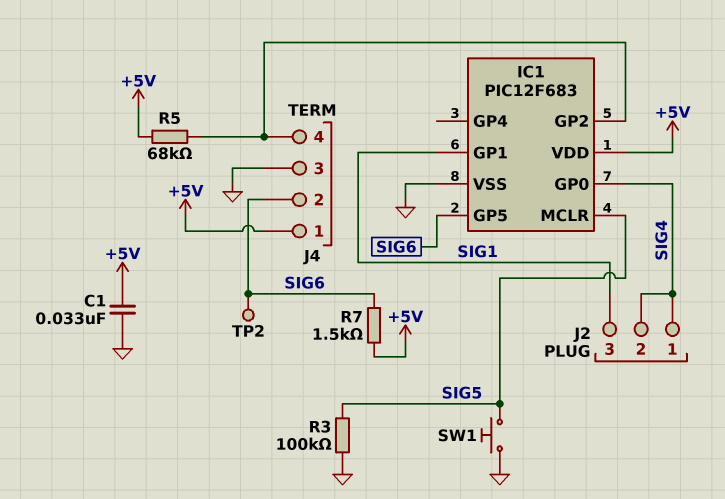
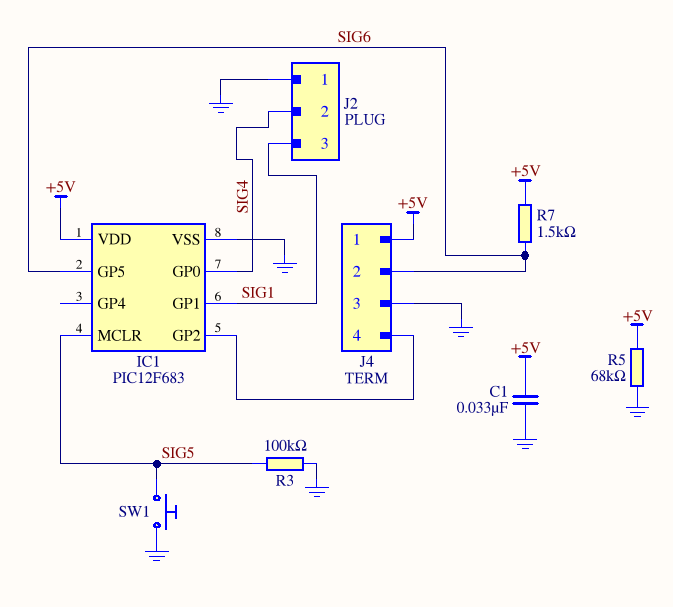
J2 pin 1: SIG4 -> GND
R5: 68k (+5V, IC1/GP2) -> 68k (+5V, GND)
TP2: test point (SIG6) -> none

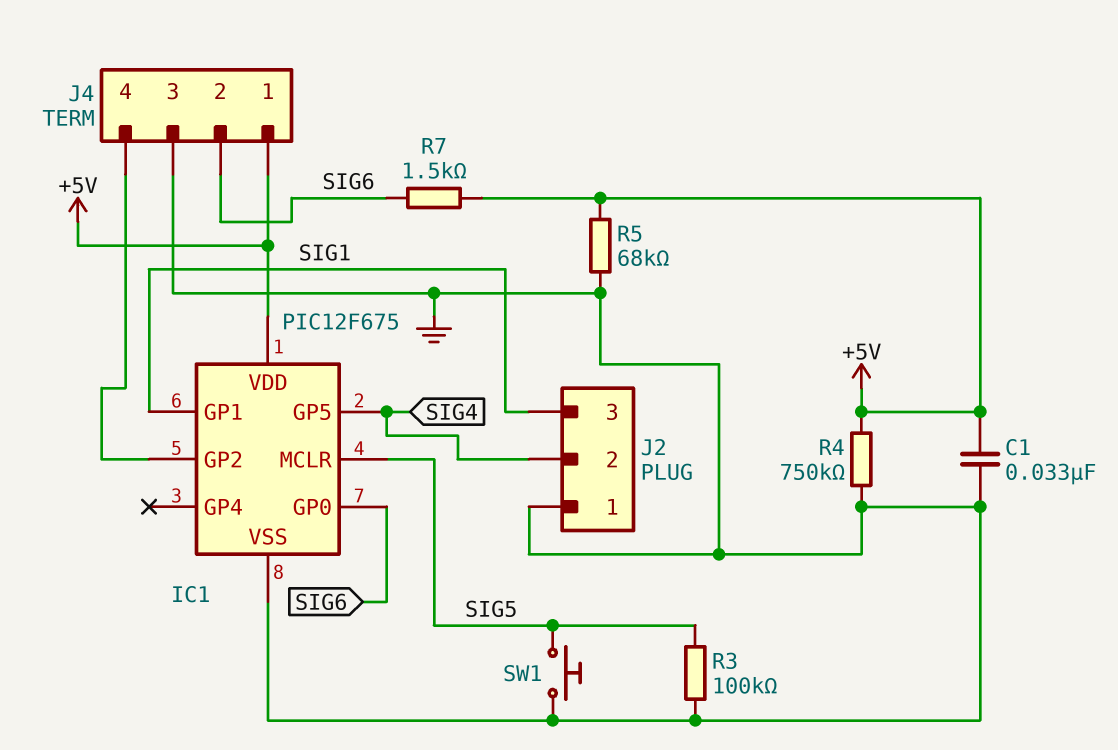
IC1: PIC12F683 -> PIC12F675
IC1 pin GP0: SIG4 -> SIG6
IC1 pin GP5: SIG6 -> SIG4
R4: none -> 750k (+5V, GND)

